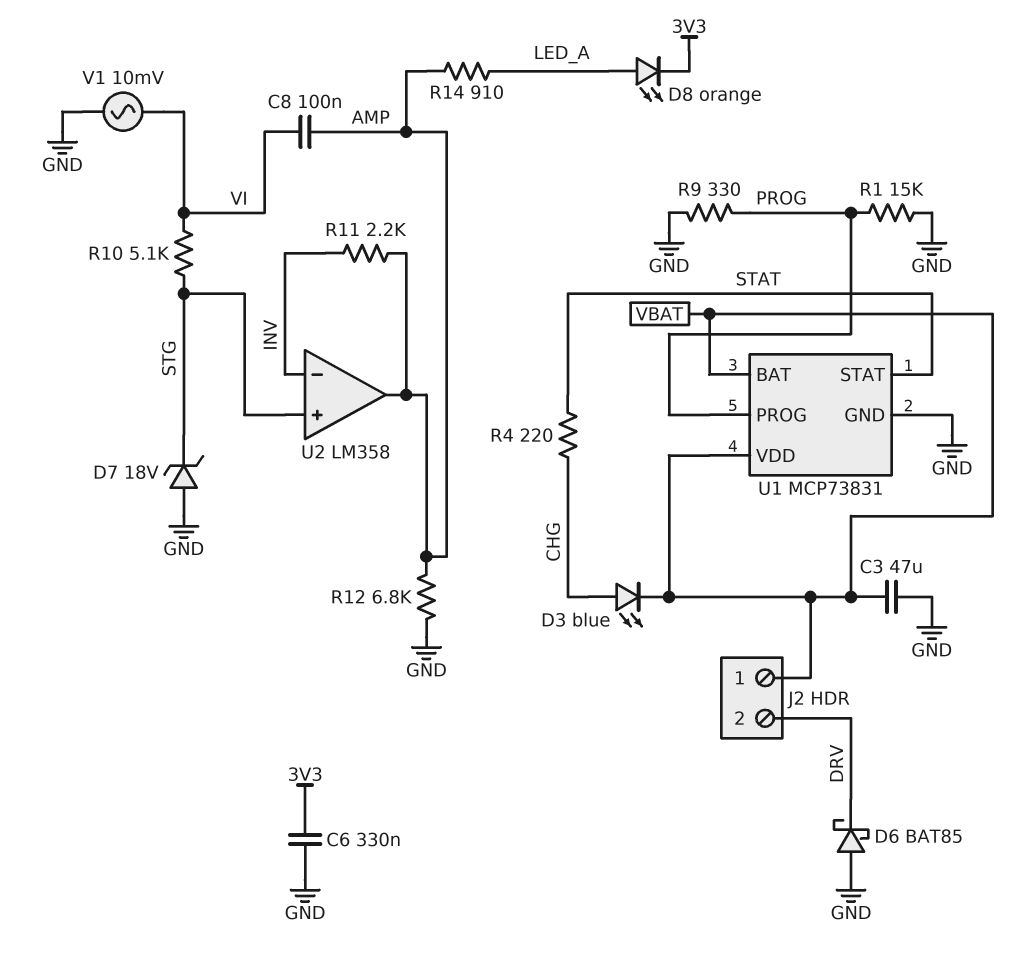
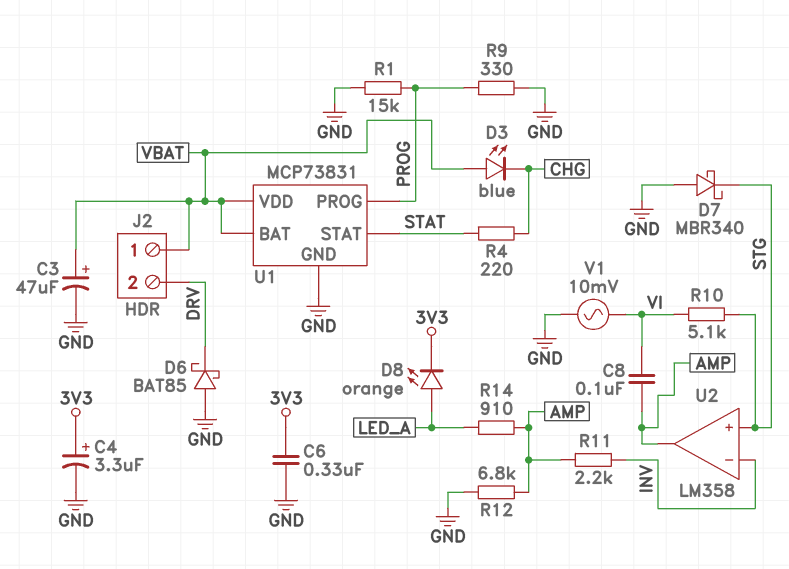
C3: 47uF (GND, VBAT) -> 47uF (plus VBAT, minus GND)
C4: none -> 3.3uF (plus 3V3, minus GND)
D3: LED blue (A CHG, K VBAT) -> LED blue (A VBAT, K CHG)
D7: zener 18V (A GND, K STG) -> schottky MBR340 (A GND, K STG)

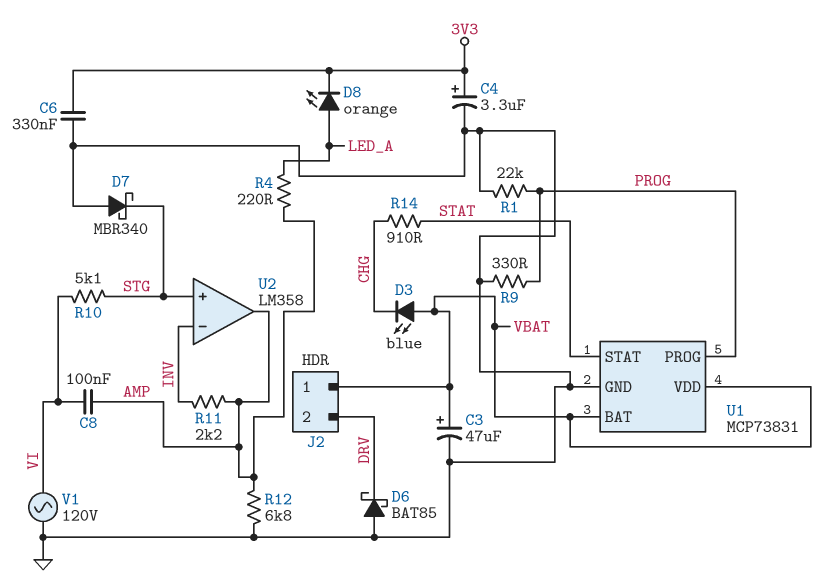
R1: 15k (GND, PROG) -> 22k (GND, PROG)
R4: 220 (CHG, STAT) -> 220 (AMP, LED_A)
R14: 910 (AMP, LED_A) -> 910 (CHG, STAT)
V1: AC 10mV (GND, VI) -> AC 120V (GND, VI)

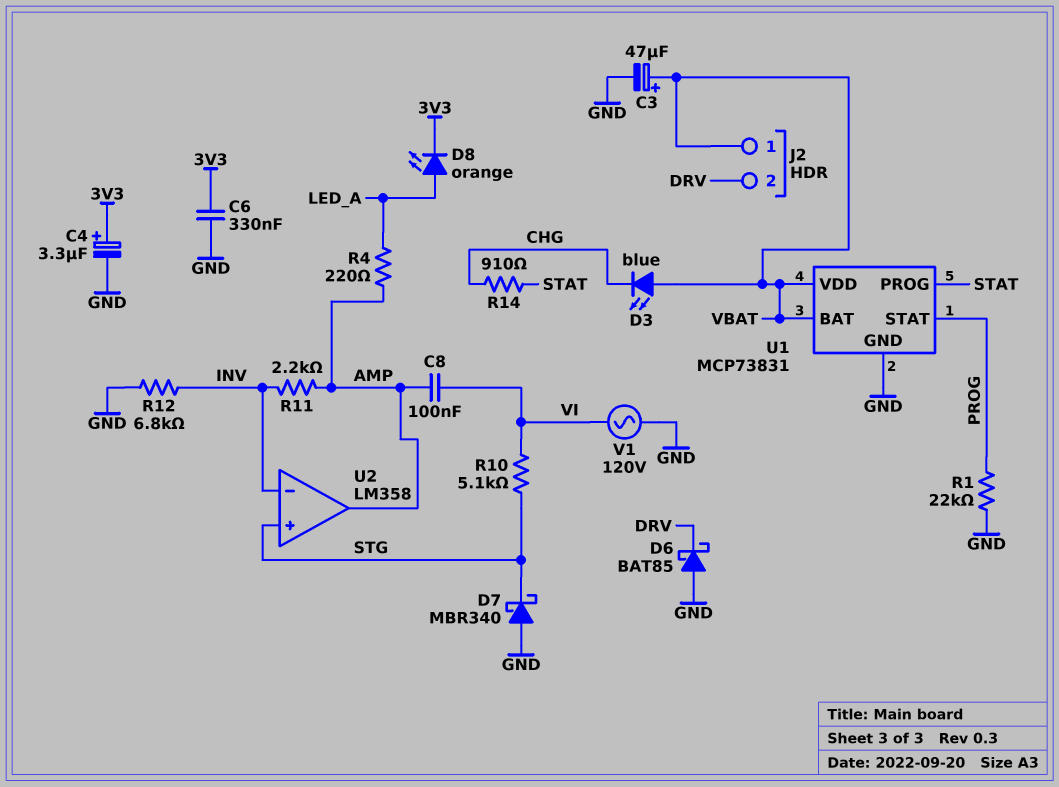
R9: 330 (GND, PROG) -> none
R12: 6.8k (AMP, GND) -> 6.8k (GND, INV)
U1 pin PROG: PROG -> STAT
U1 pin STAT: STAT -> PROG

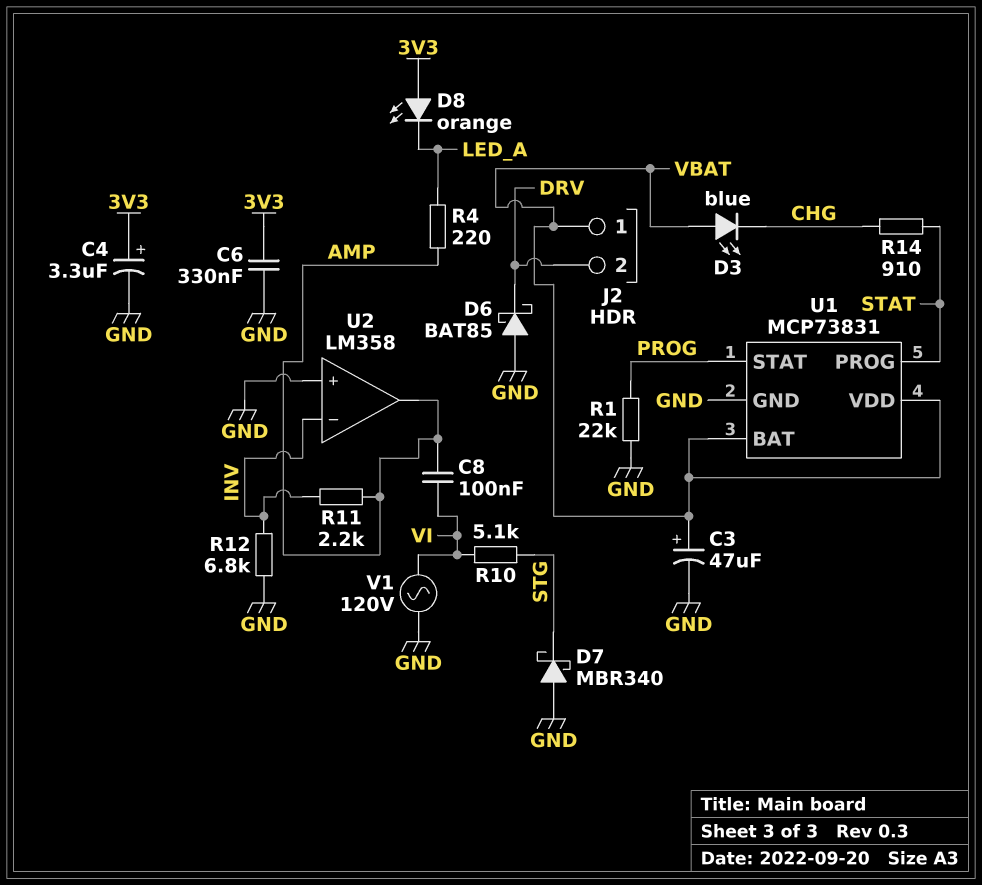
D8: LED orange (A LED_A, K 3V3) -> LED orange (A 3V3, K LED_A)
U2 pin in+: STG -> GND

